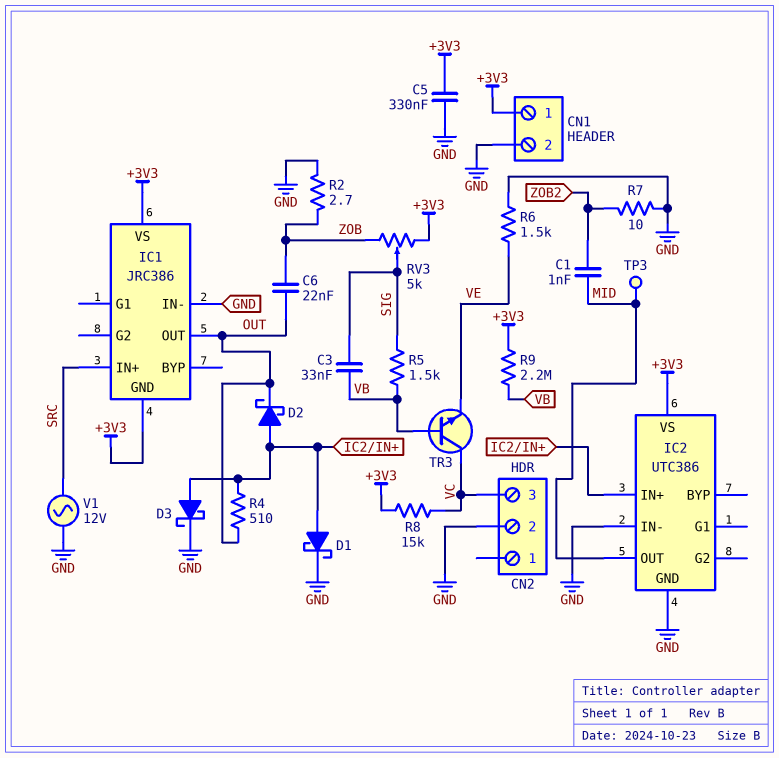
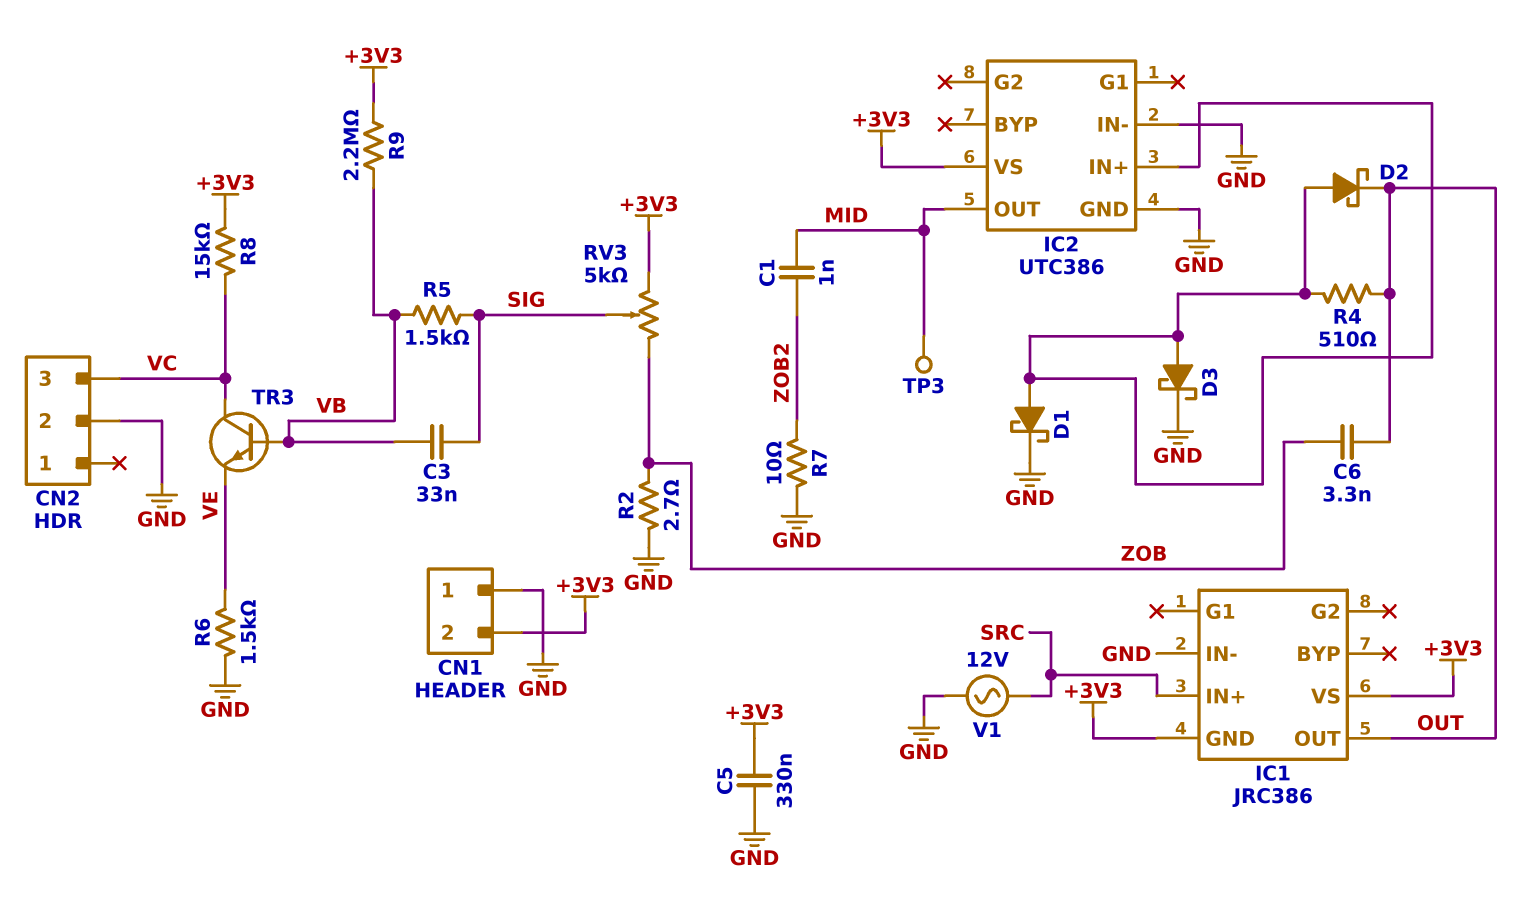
C6: 22nF (OUT, ZOB) -> 3.3nF (OUT, ZOB)
CN1 pin 1: +3V3 -> GND
CN1 pin 2: GND -> +3V3

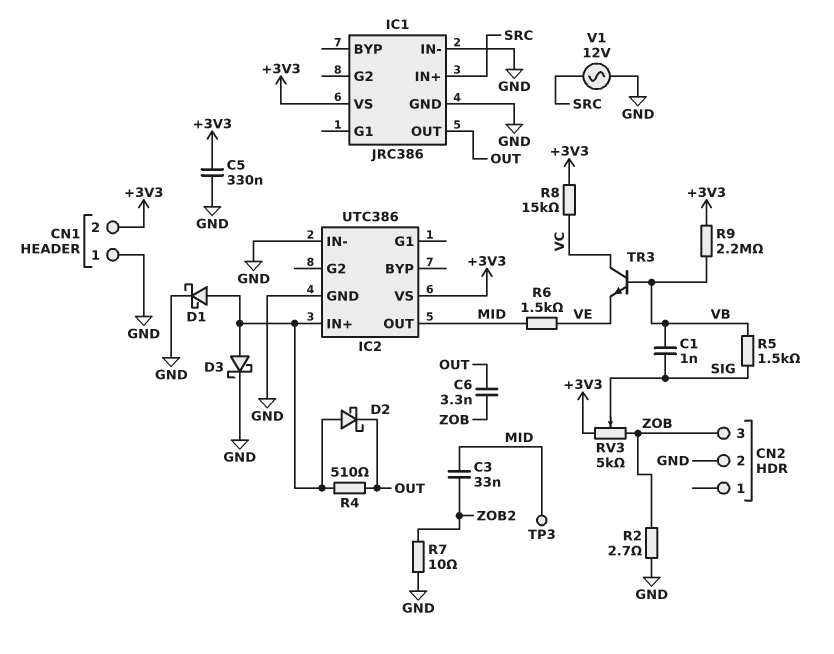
C1: 1nF (MID, ZOB2) -> 1nF (SIG, VB)
C3: 33nF (SIG, VB) -> 33nF (MID, ZOB2)
CN2 pin 3: VC -> ZOB
IC1 pin GND: +3V3 -> GND
R6: 1.5k (GND, VE) -> 1.5k (MID, VE)

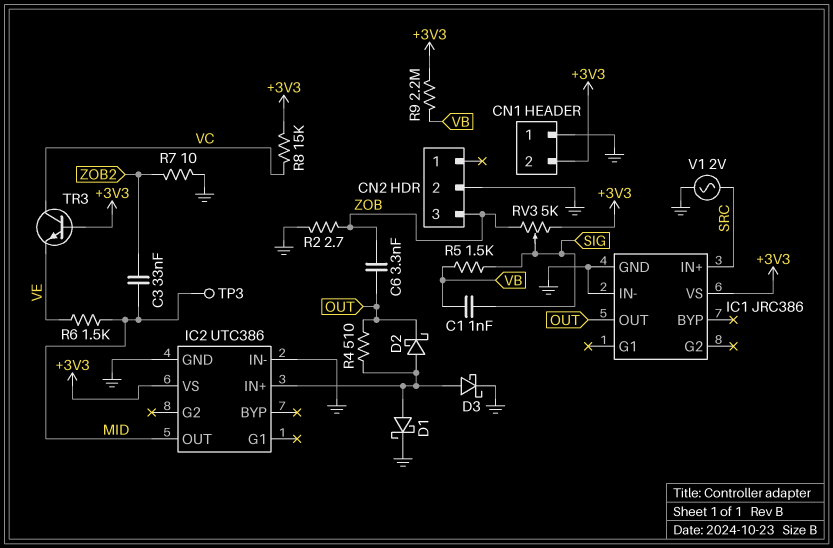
C5: 330nF (+3V3, GND) -> none
TR3: NPN (B VB, C VC, E VE) -> NPN (B +3V3, C VC, E VE)
V1: AC 12V (GND, SRC) -> AC 2V (GND, SRC)

